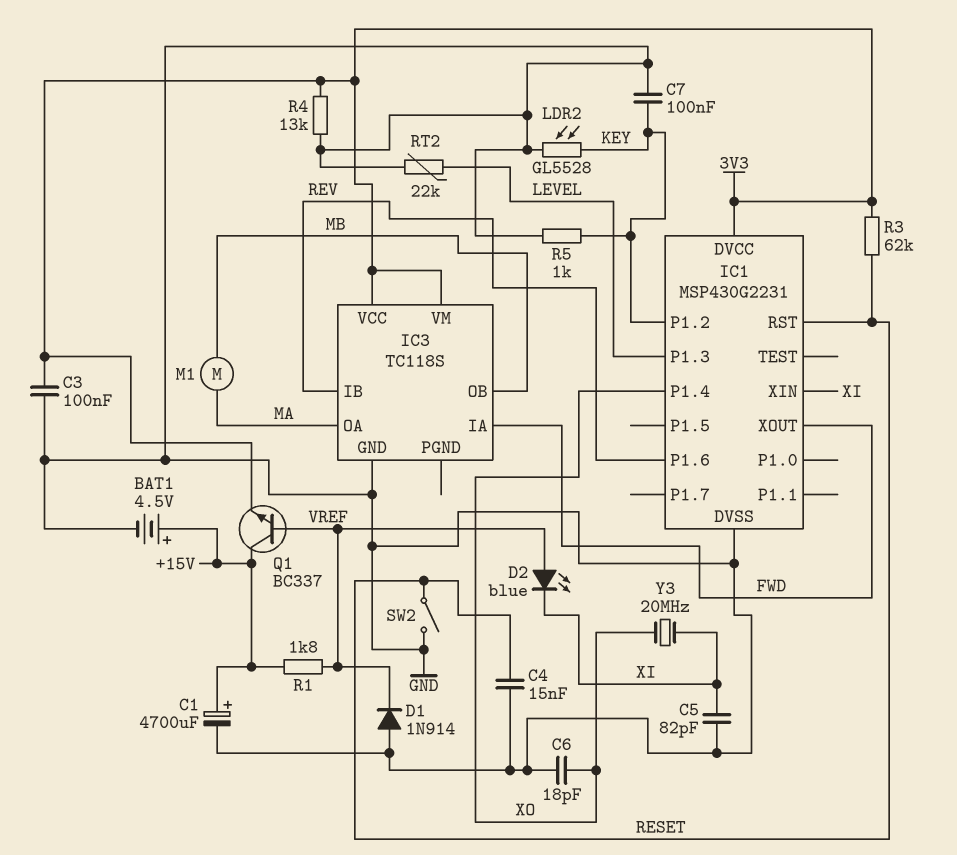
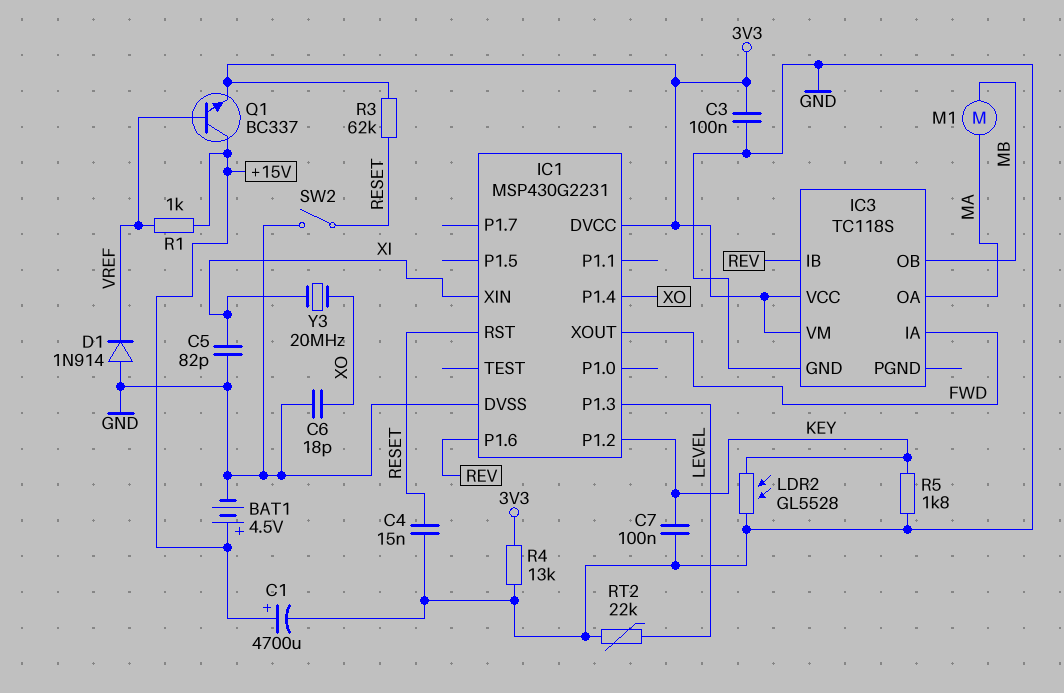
D2: LED blue (A VREF, K XI) -> none
R1: 1.8k (+15V, VREF) -> 1k (+15V, VREF)
R5: 1k (GND, KEY) -> 1.8k (GND, KEY)

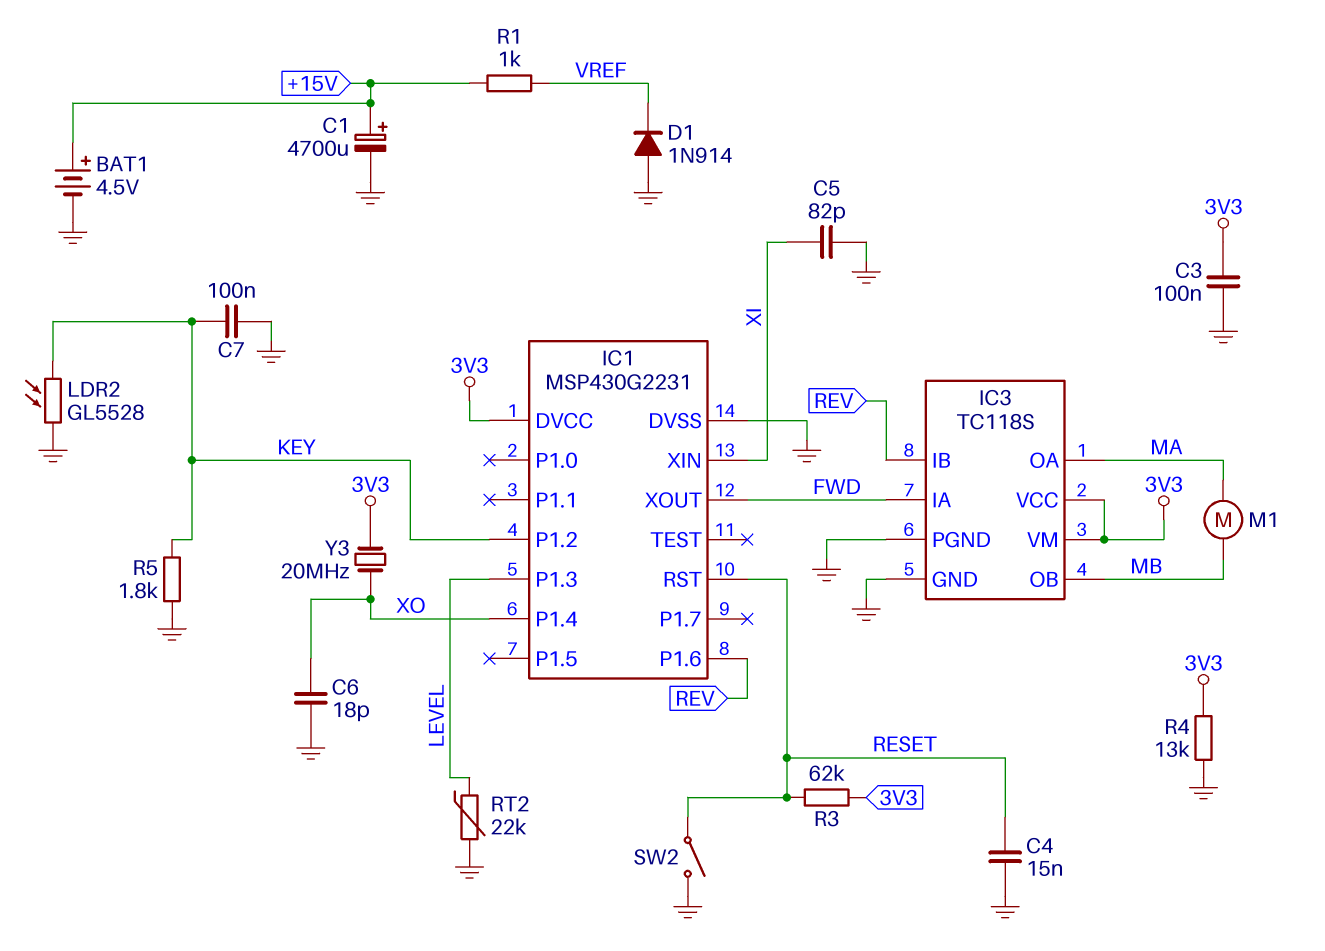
IC3 pin PGND: none -> GND
Q1: NPN BC337 (B VREF, C +15V, E 3V3) -> none
Y3: 20MHz (XI, XO) -> 20MHz (3V3, XO)

